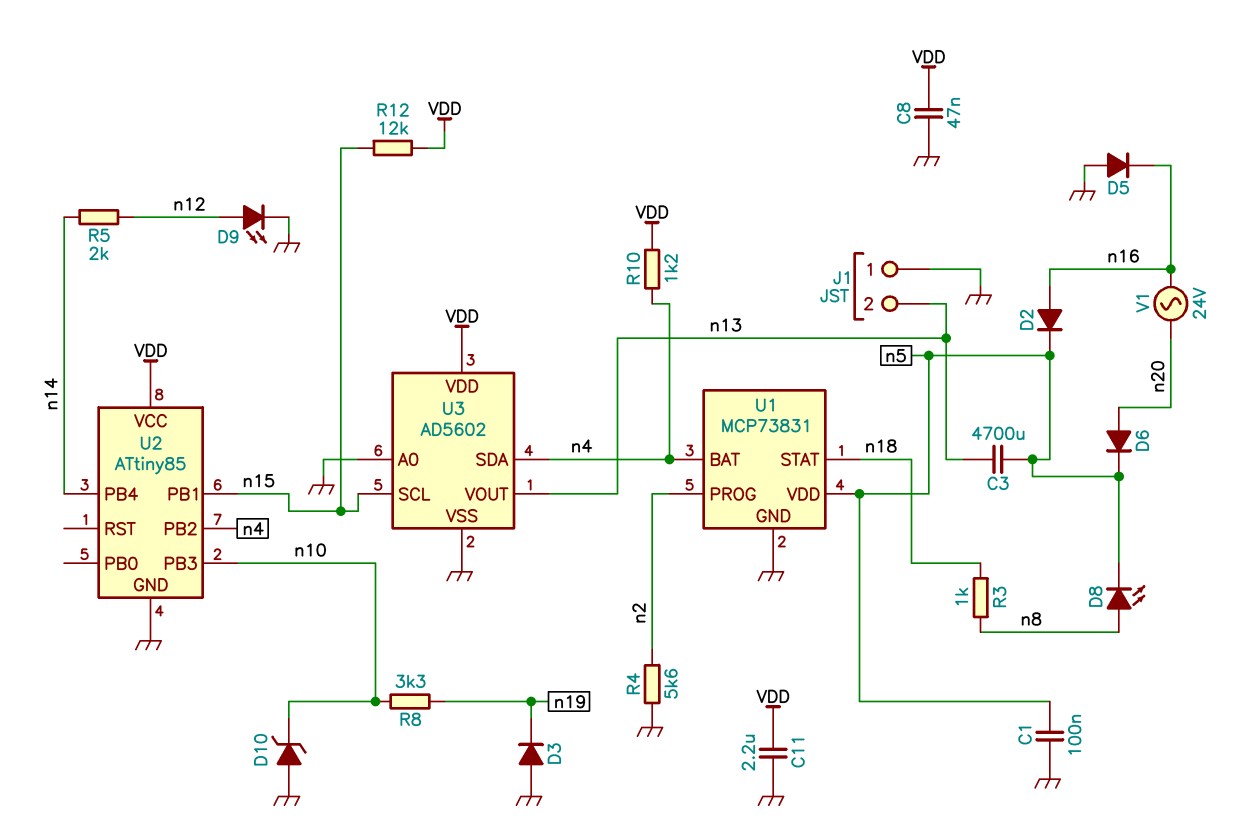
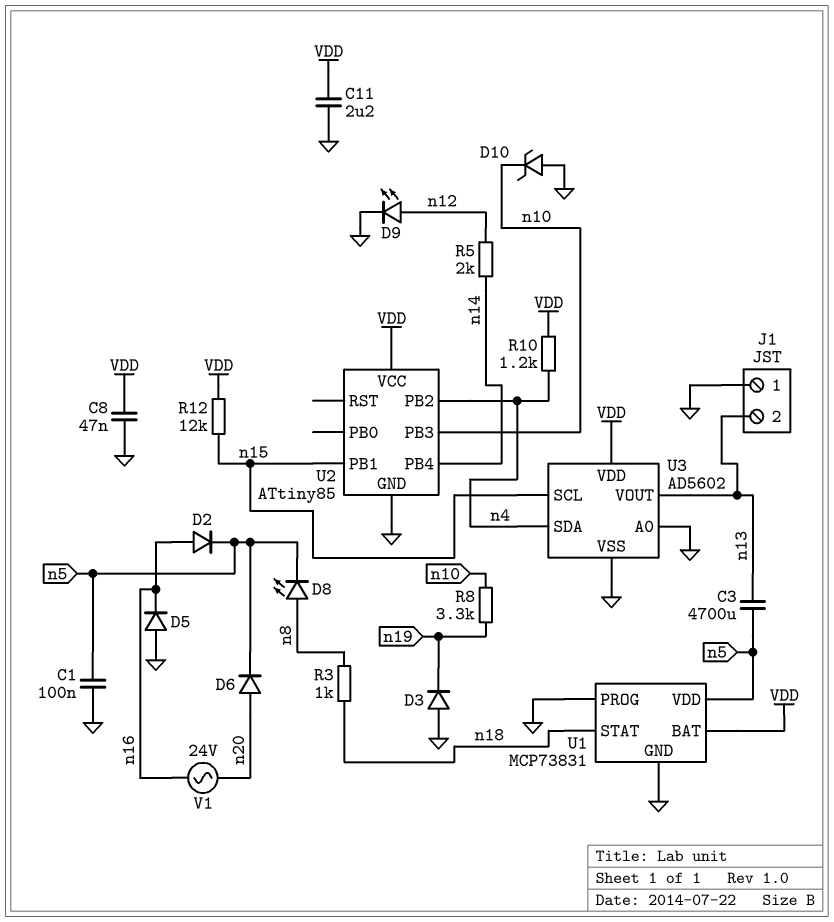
R4: 5.6k (GND, n2) -> none
U1 pin BAT: n4 -> VDD
U1 pin PROG: n2 -> GND

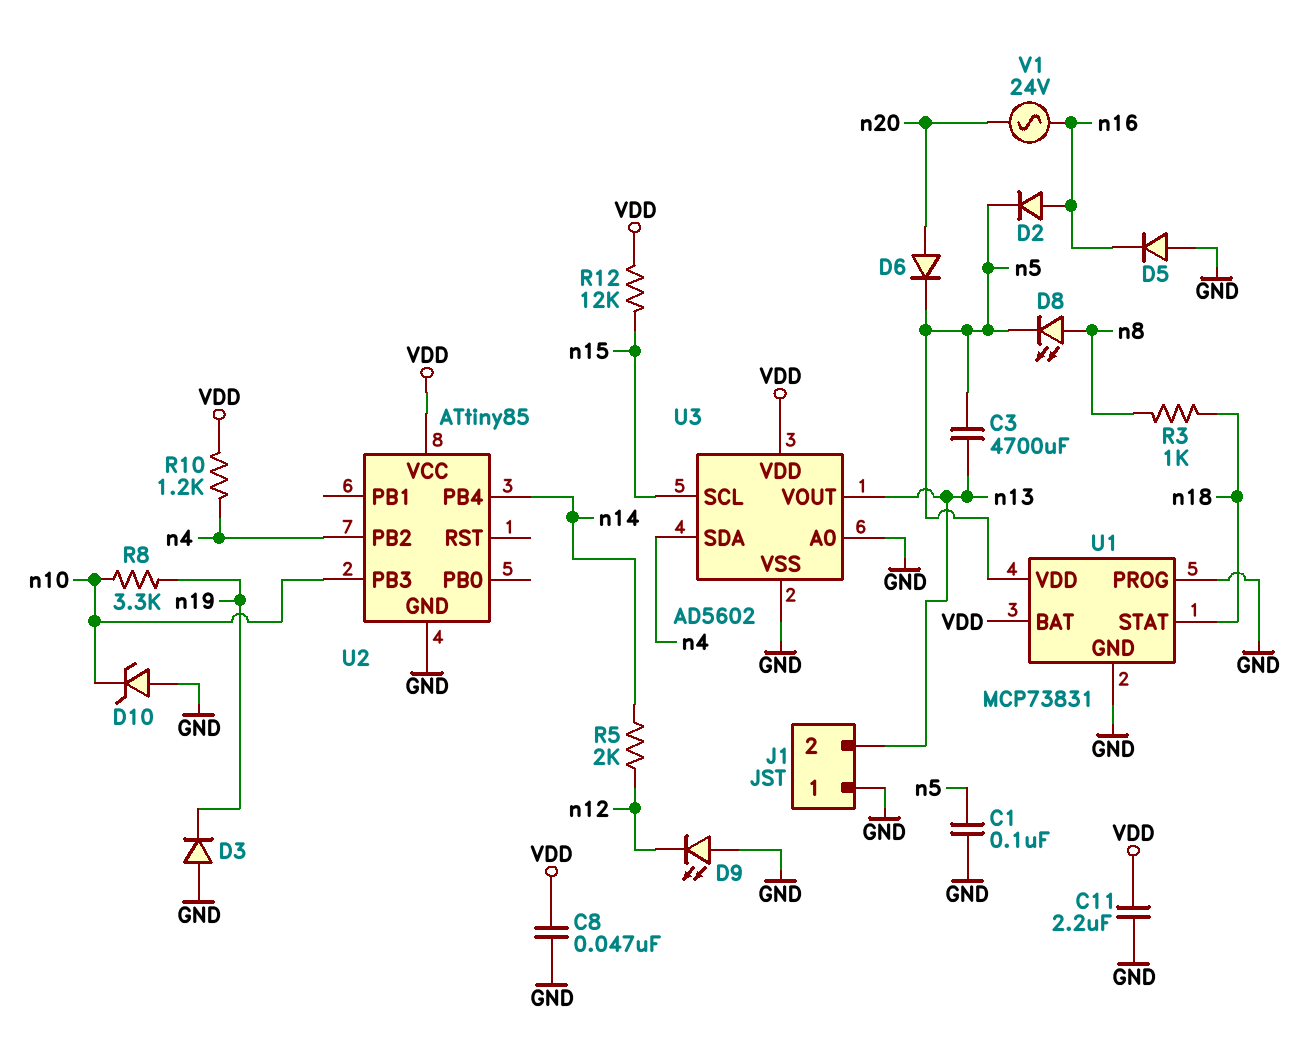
D9: LED (A n12, K GND) -> LED (A GND, K n12)
U2 pin PB1: n15 -> none

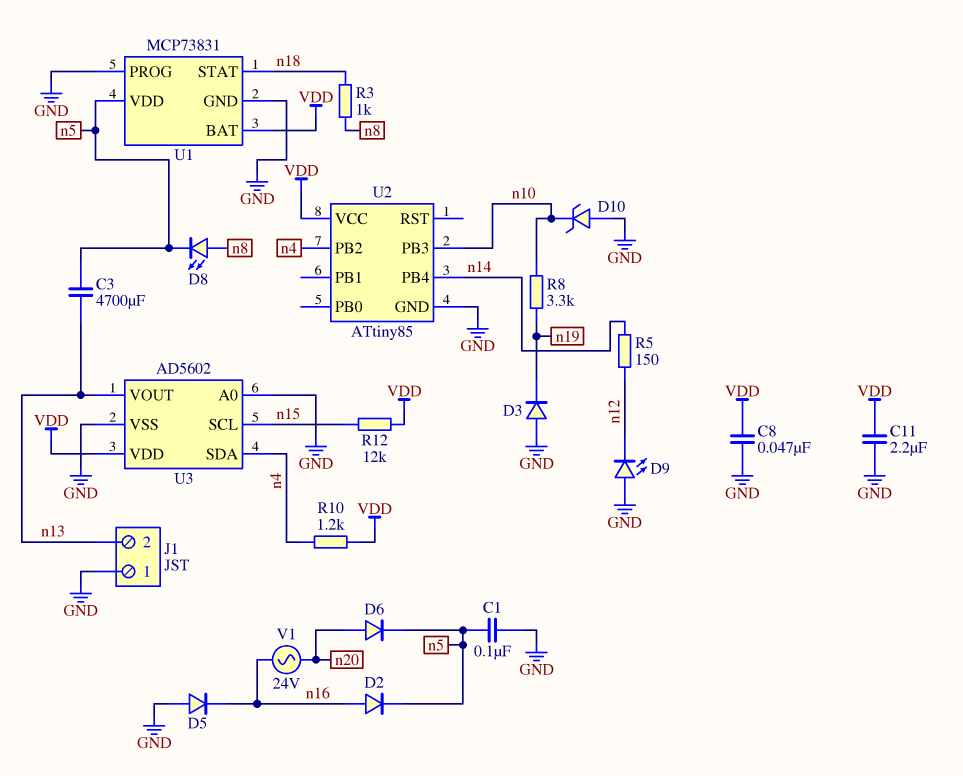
R5: 2k (n12, n14) -> 150 (n12, n14)

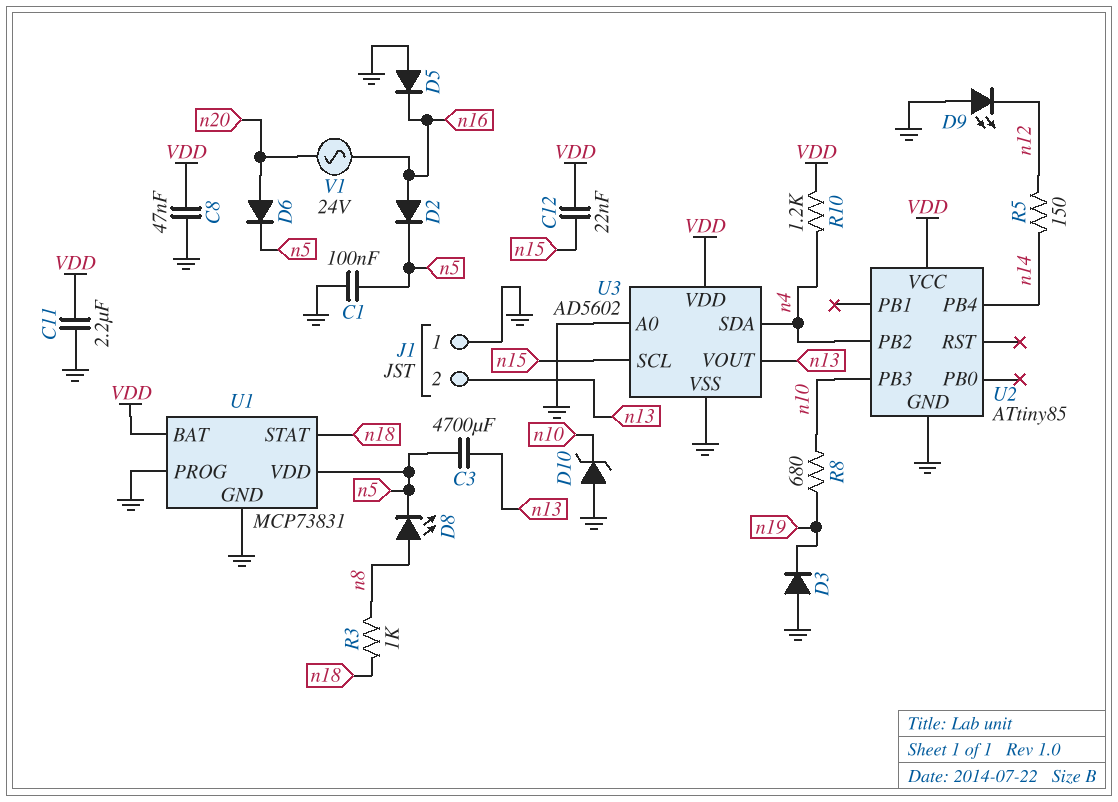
C12: none -> 22nF (VDD, n15)
R8: 3.3k (n10, n19) -> 680 (n10, n19)
R12: 12k (VDD, n15) -> none

